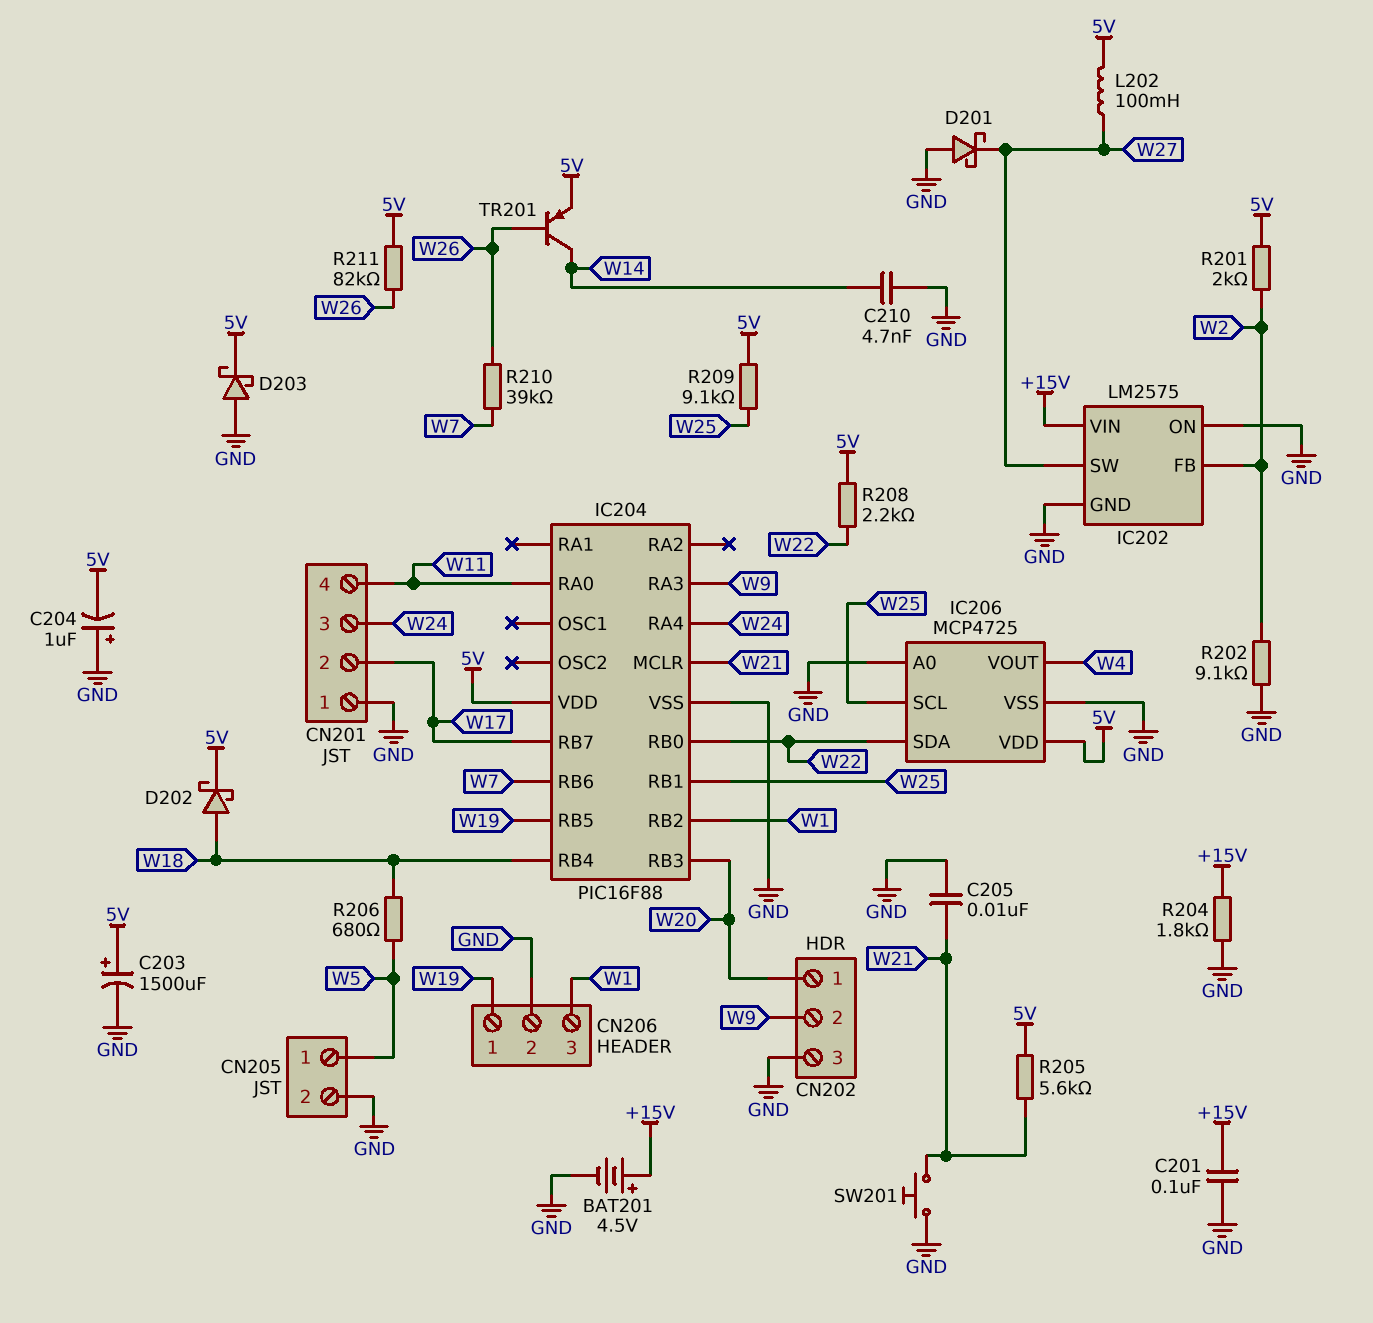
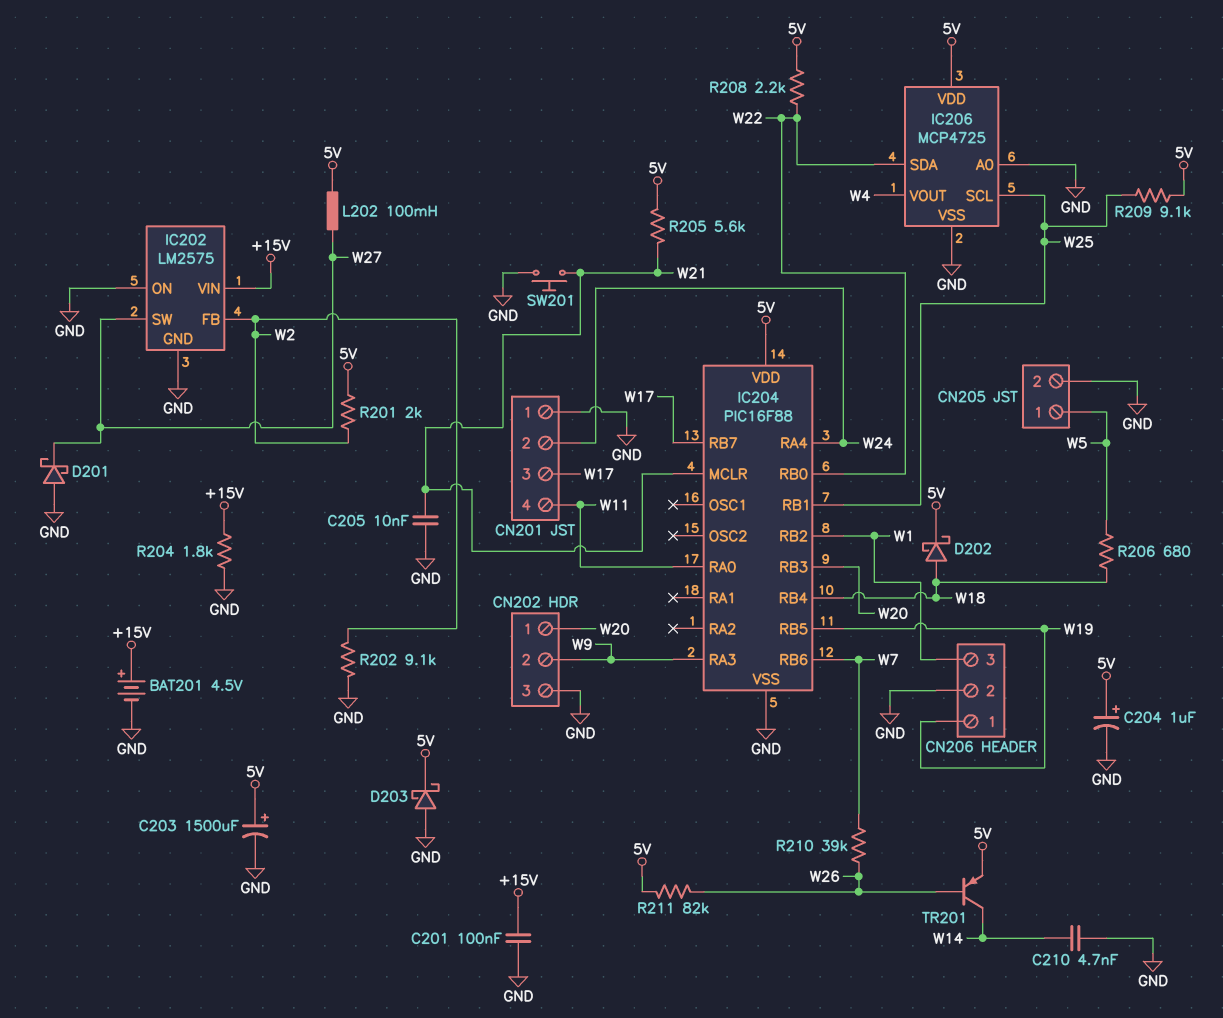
C204: 1uF (plus GND, minus 5V) -> 1uF (plus 5V, minus GND)
CN201 pin 2: W17 -> W24
CN201 pin 3: W24 -> W17

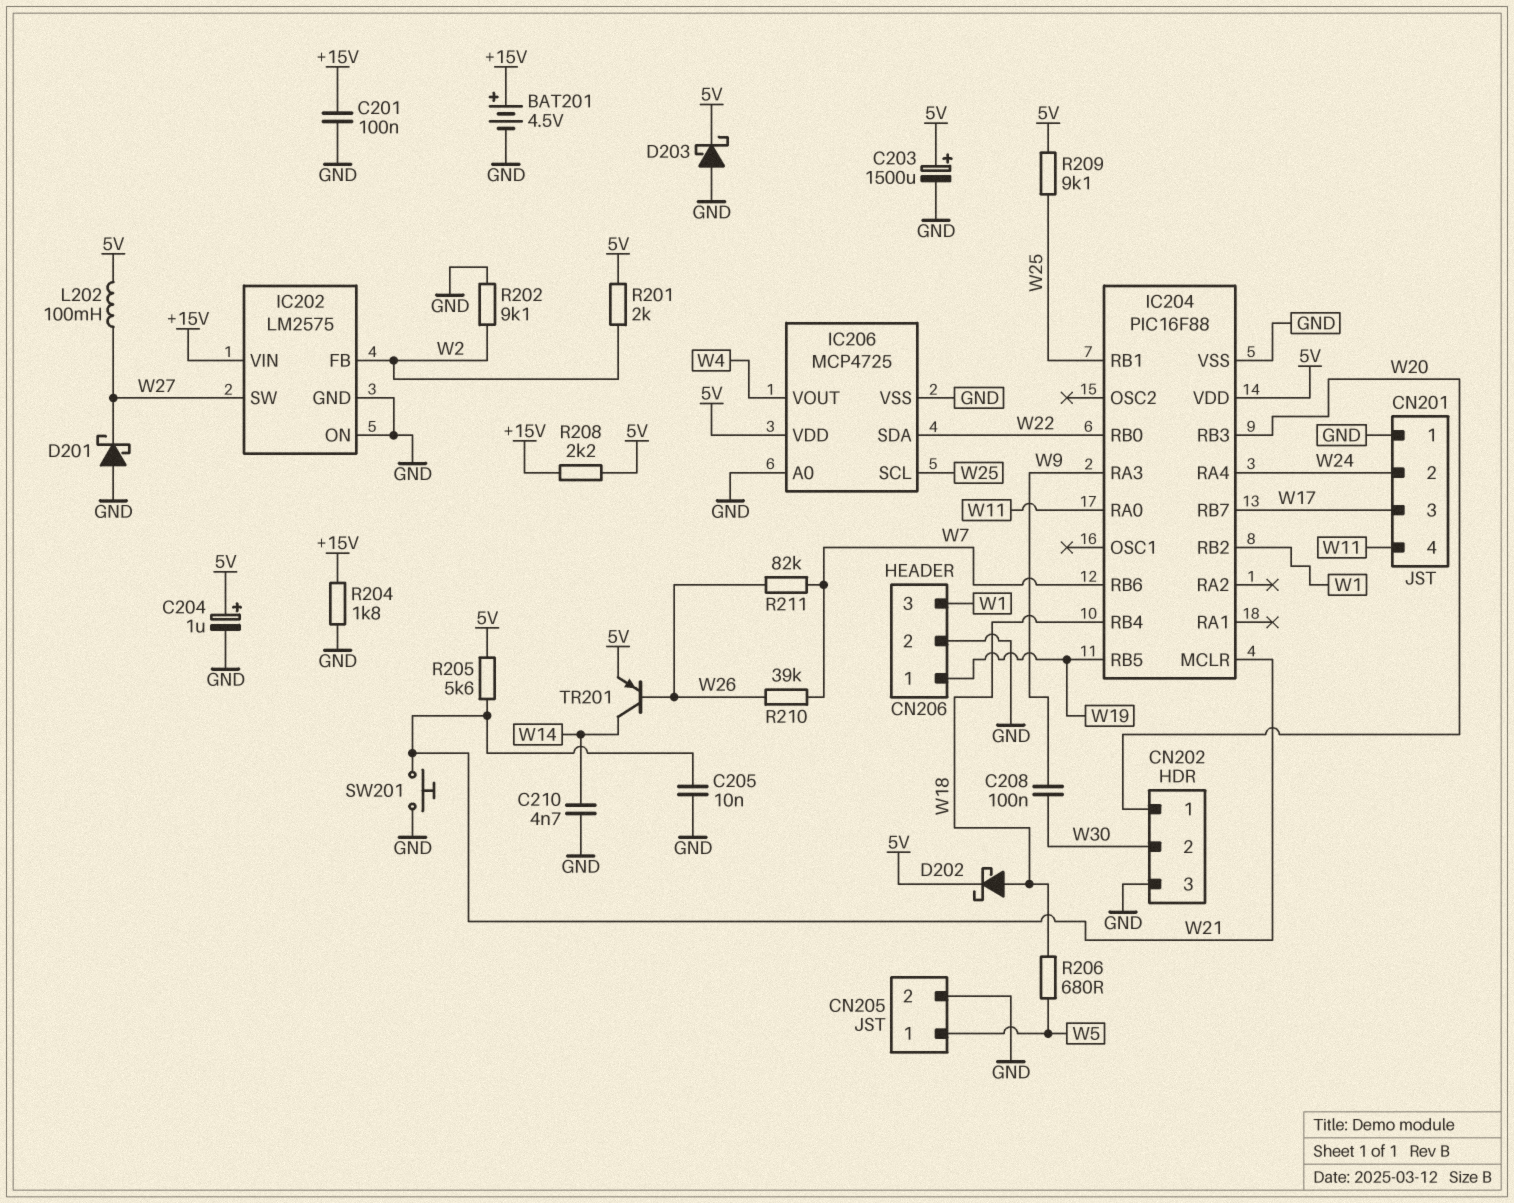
C208: none -> 100nF (W9, W30)
CN202 pin 2: W9 -> W30
R208: 2.2k (5V, W22) -> 2.2k (+15V, 5V)
R211: 82k (5V, W26) -> 82k (W7, W26)

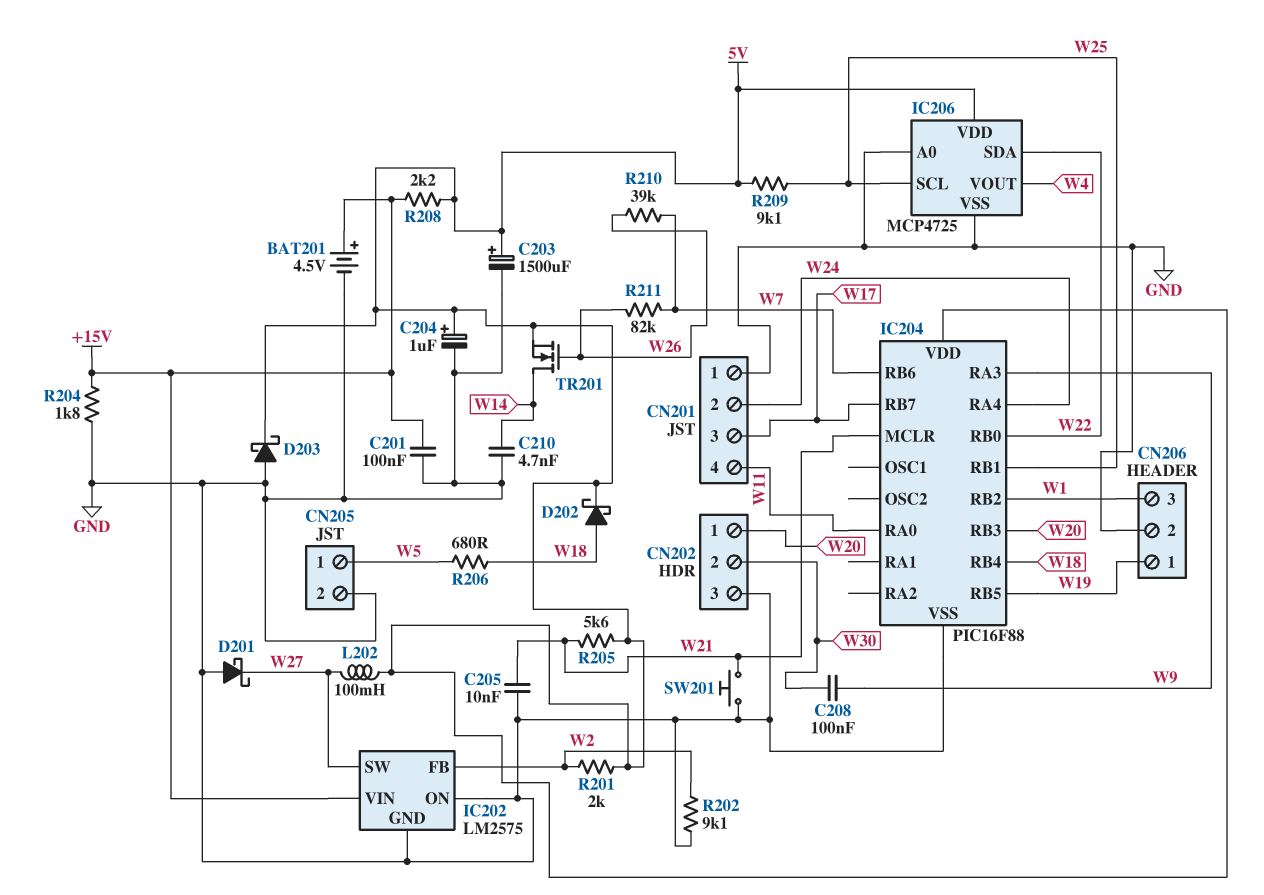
TR201: PNP (B W26, C W14, E 5V) -> NMOS (G W26, D W14, S 5V)

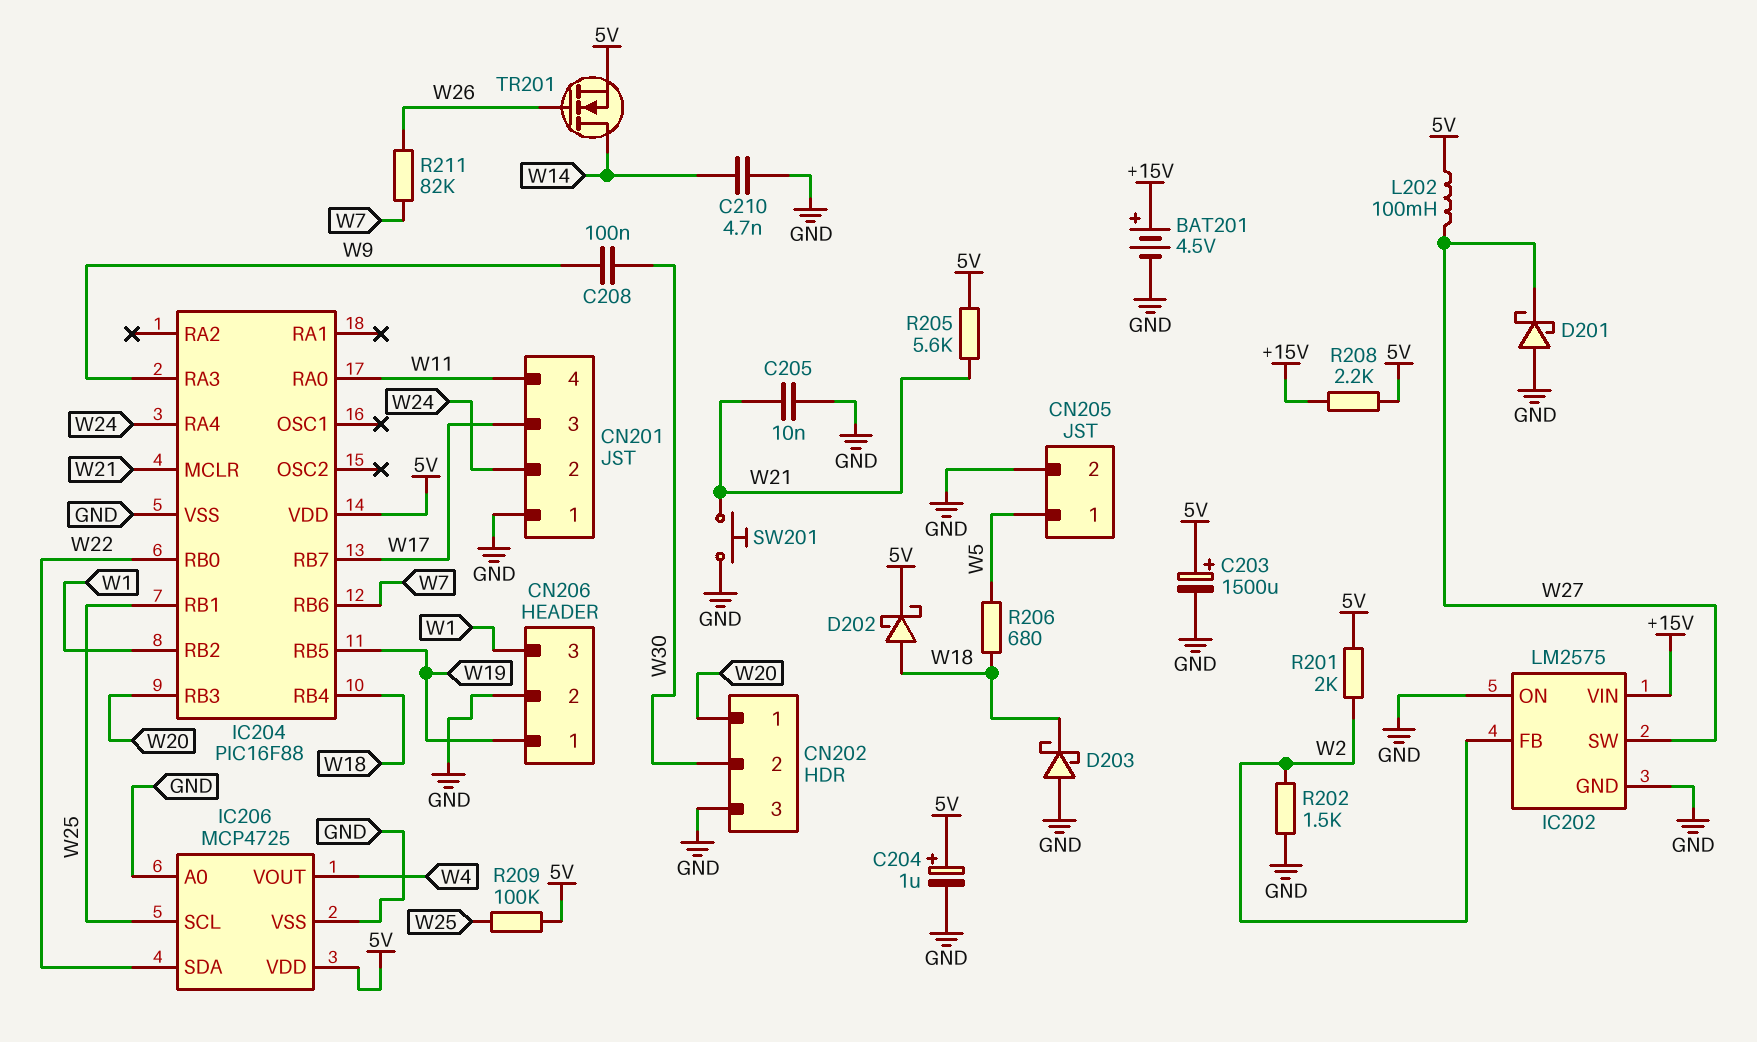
C201: 100nF (+15V, GND) -> none
D203: schottky (A GND, K 5V) -> schottky (A GND, K W18)
R202: 9.1k (GND, W2) -> 1.5k (GND, W2)
R204: 1.8k (+15V, GND) -> none
R209: 9.1k (5V, W25) -> 100k (5V, W25)
R210: 39k (W7, W26) -> none

